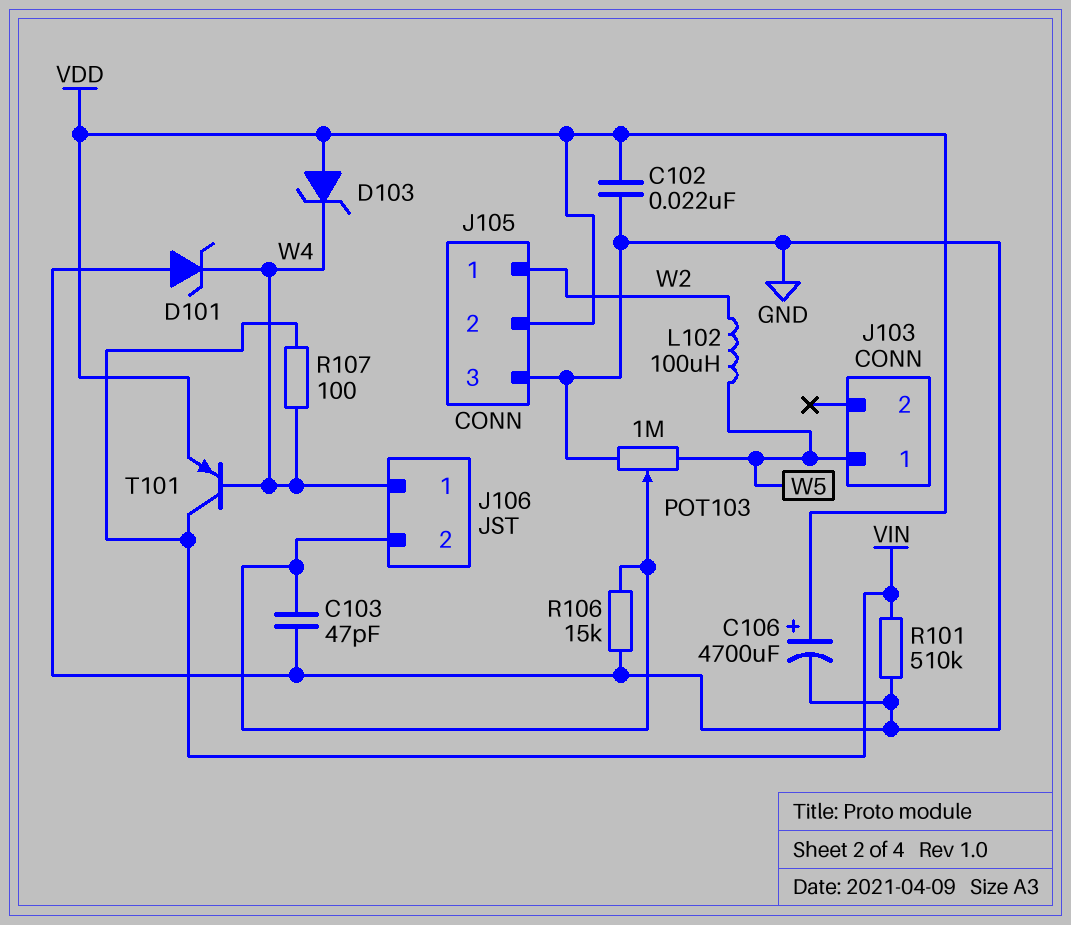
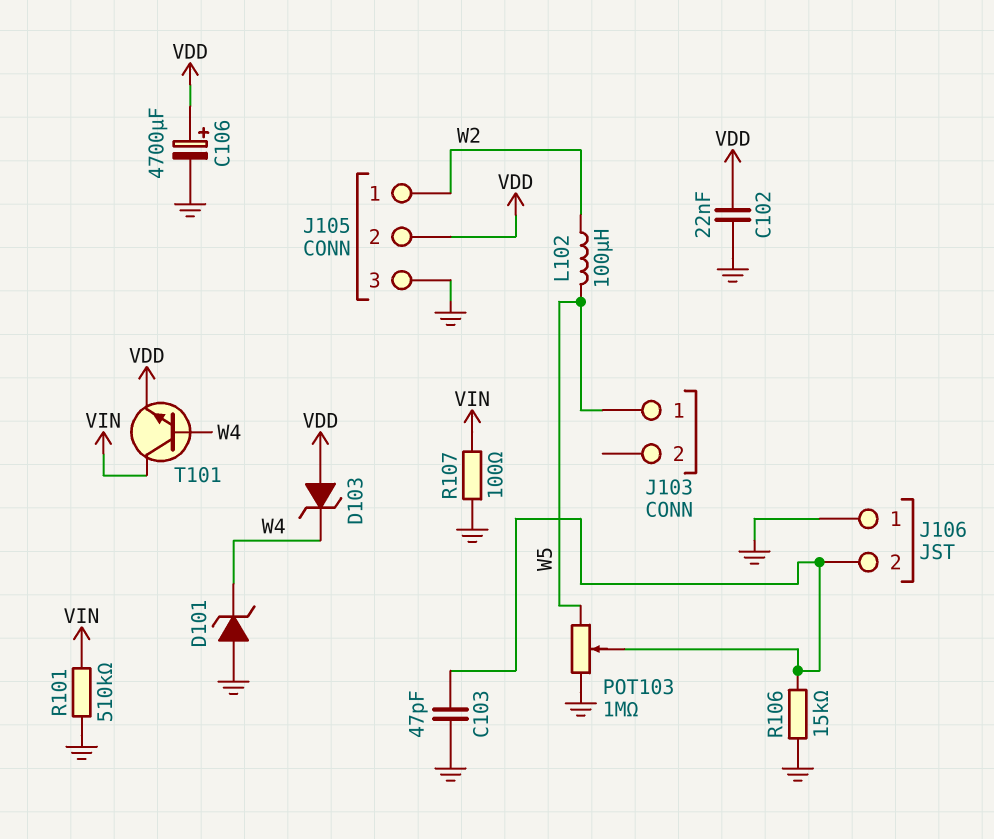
J106 pin 1: W4 -> GND
R107: 100 (VIN, W4) -> 100 (GND, VIN)
T101: PNP (B W4, C VIN, E VDD) -> NPN (B W4, C VIN, E VDD)

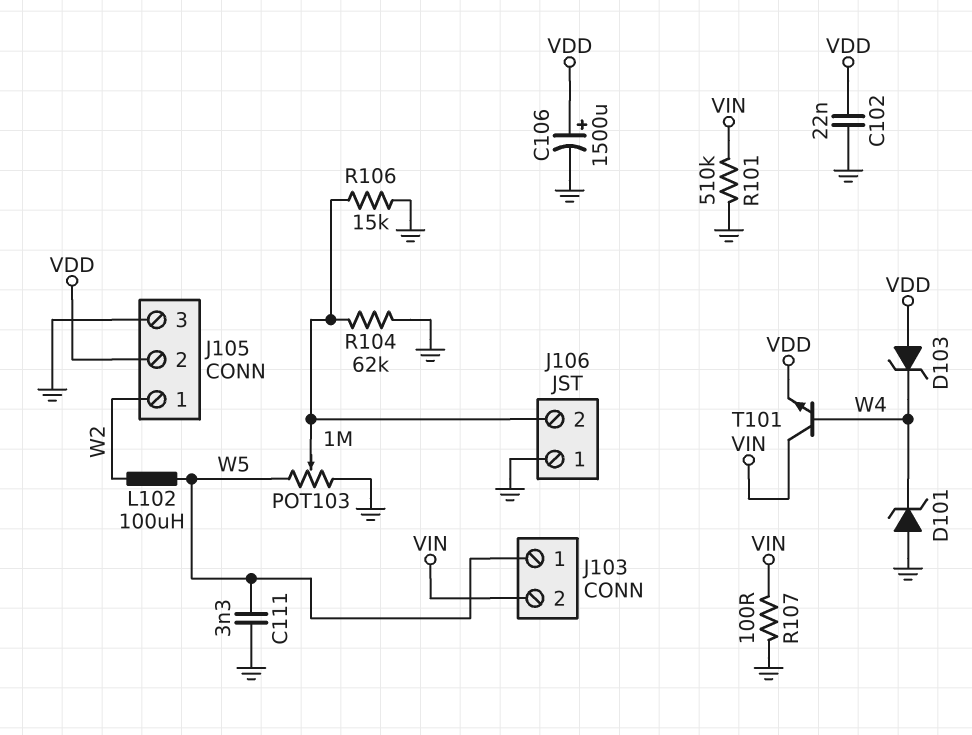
C103: 47pF (GND, J106/2) -> none
C106: 4700uF (plus VDD, minus GND) -> 1500uF (plus VDD, minus GND)
C111: none -> 3.3nF (GND, W5)
J103 pin 2: none -> VIN
R104: none -> 62k (GND, J106/2)

